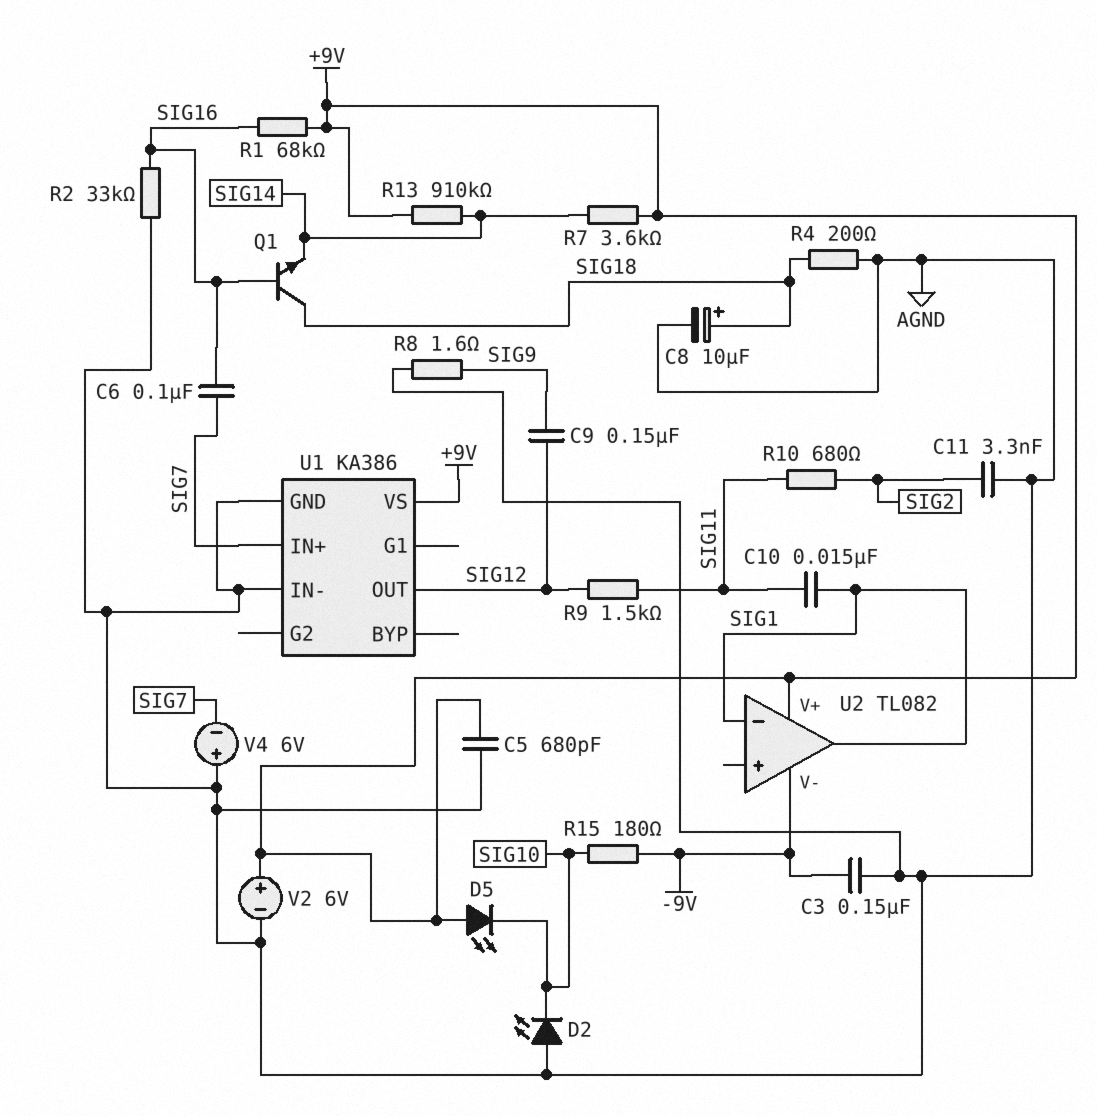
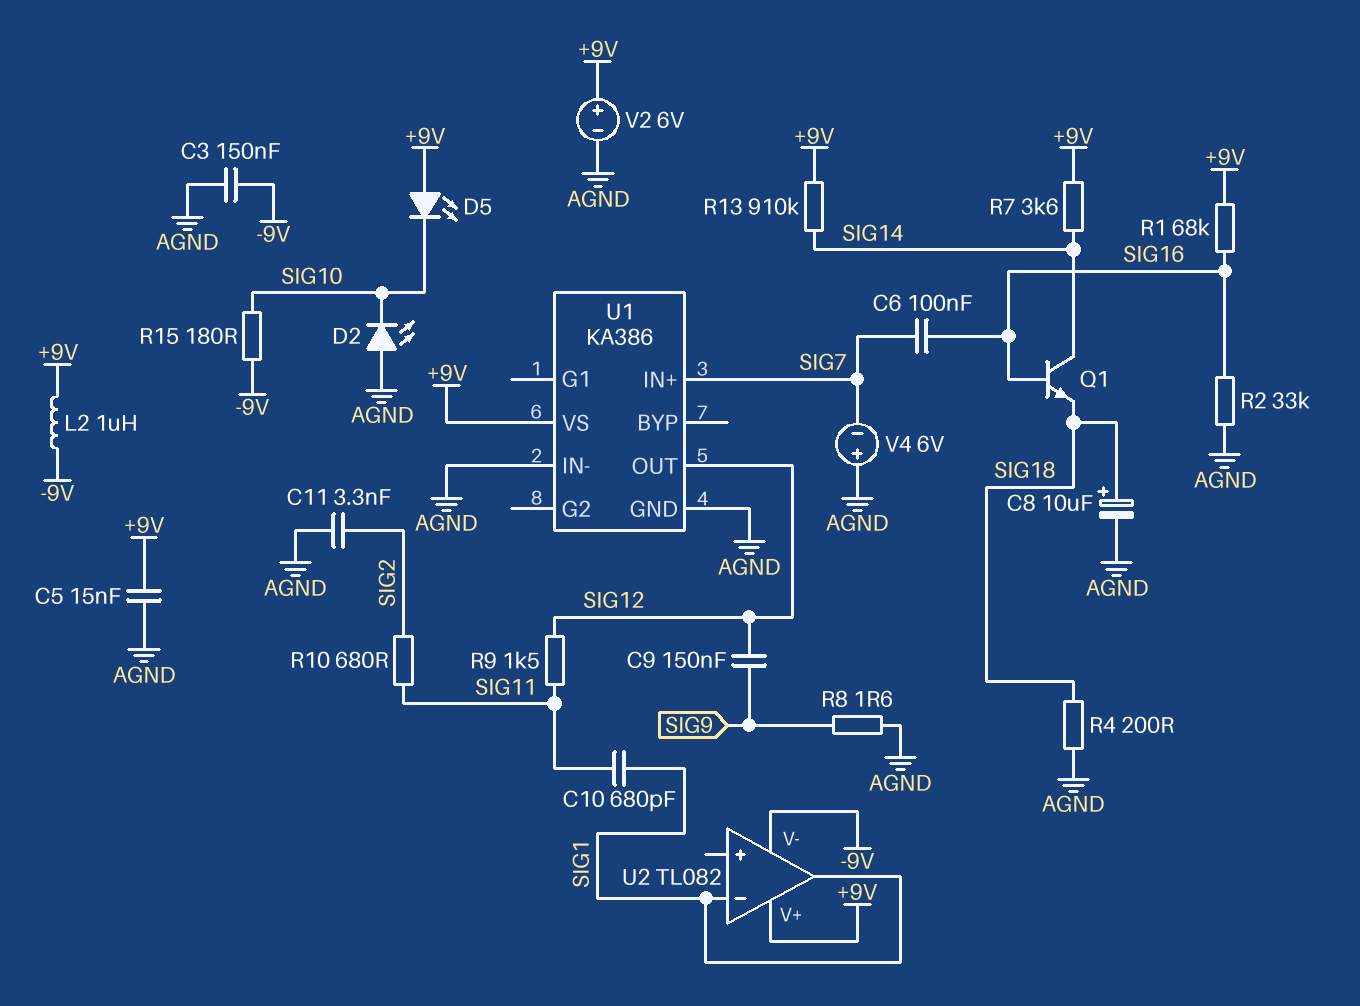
C5: 680pF (+9V, AGND) -> 15nF (+9V, AGND)
C10: 15nF (SIG1, SIG11) -> 680pF (SIG1, SIG11)
L2: none -> 1uH (+9V, -9V)
Q1: NPN (B SIG16, C SIG18, E SIG14) -> NPN (B SIG16, C SIG14, E SIG18)

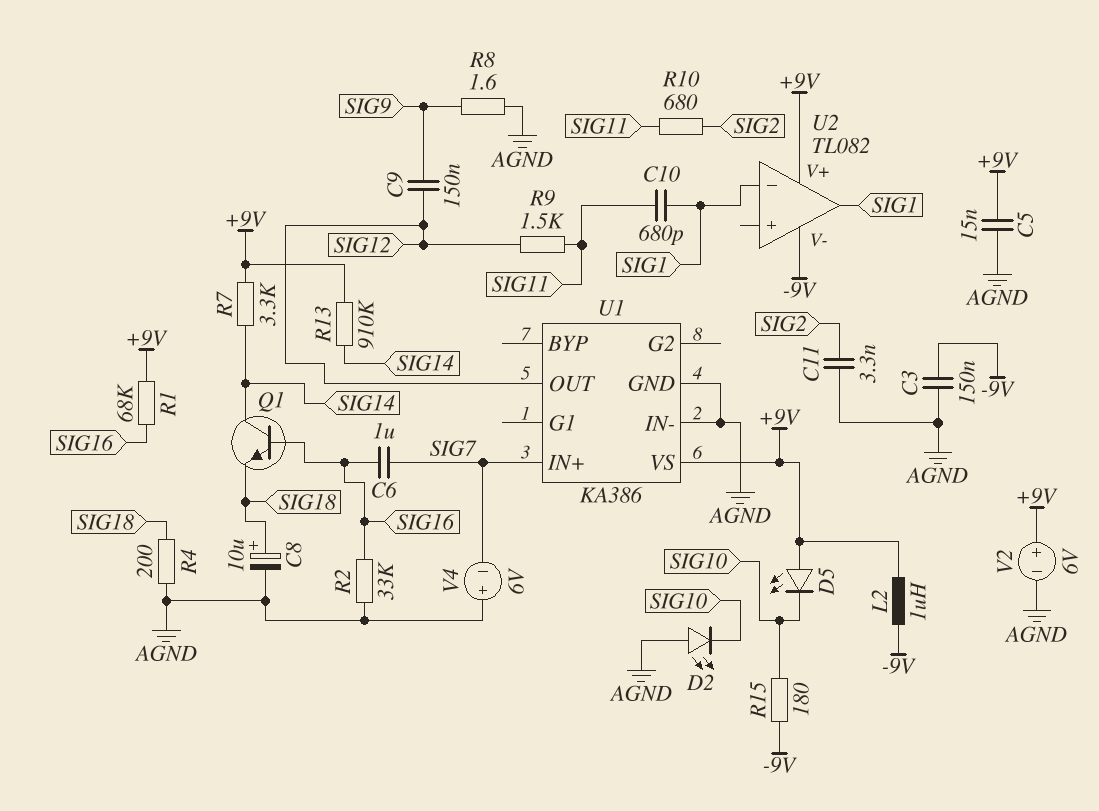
C6: 100nF (SIG7, SIG16) -> 1uF (SIG7, SIG16)
R7: 3.6k (+9V, SIG14) -> 3.3k (+9V, SIG14)

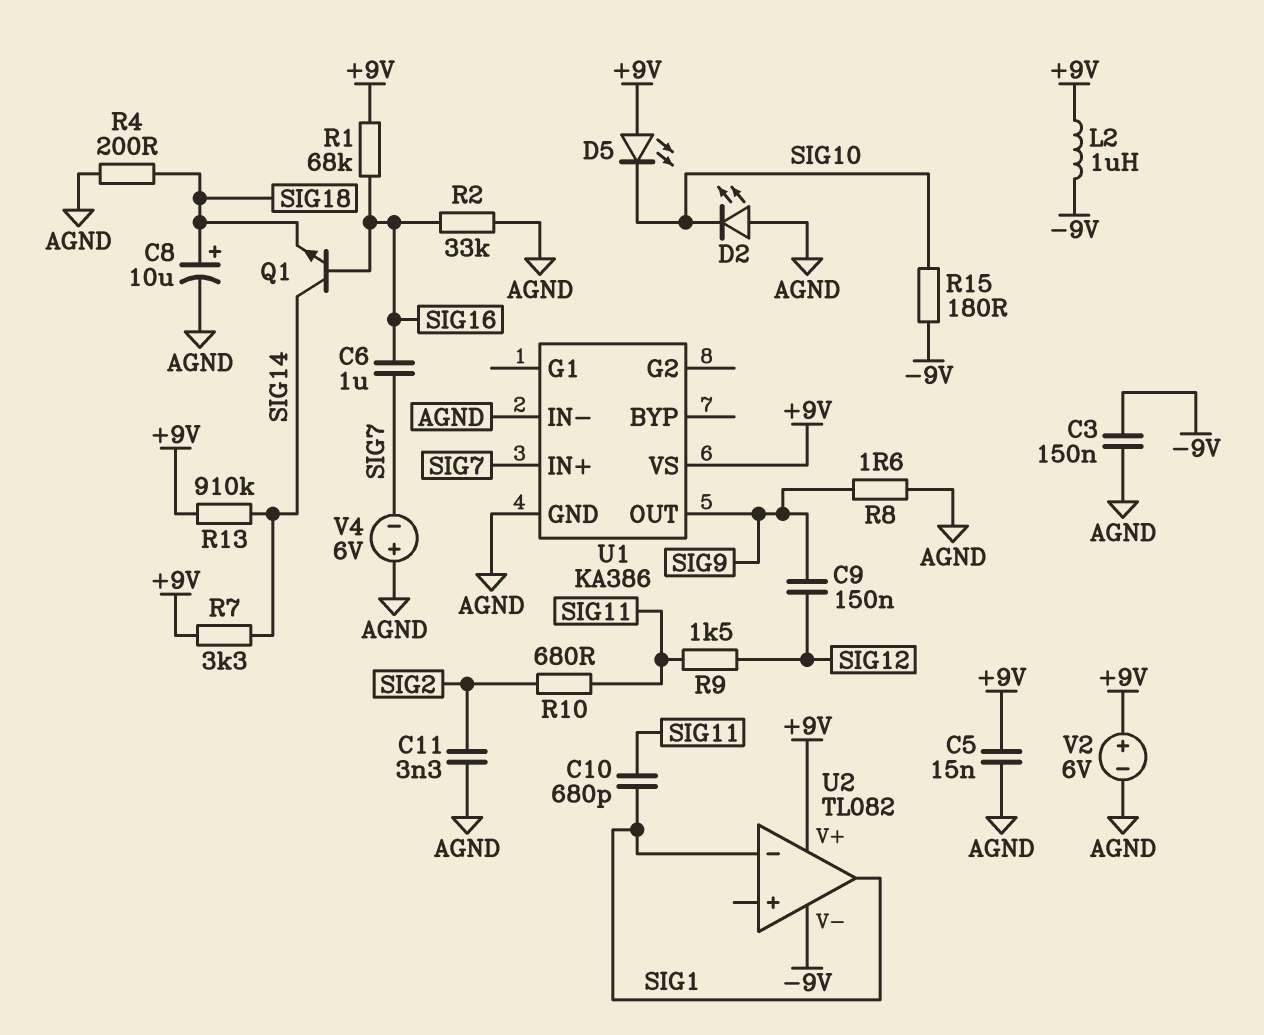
U1 pin OUT: SIG12 -> SIG9

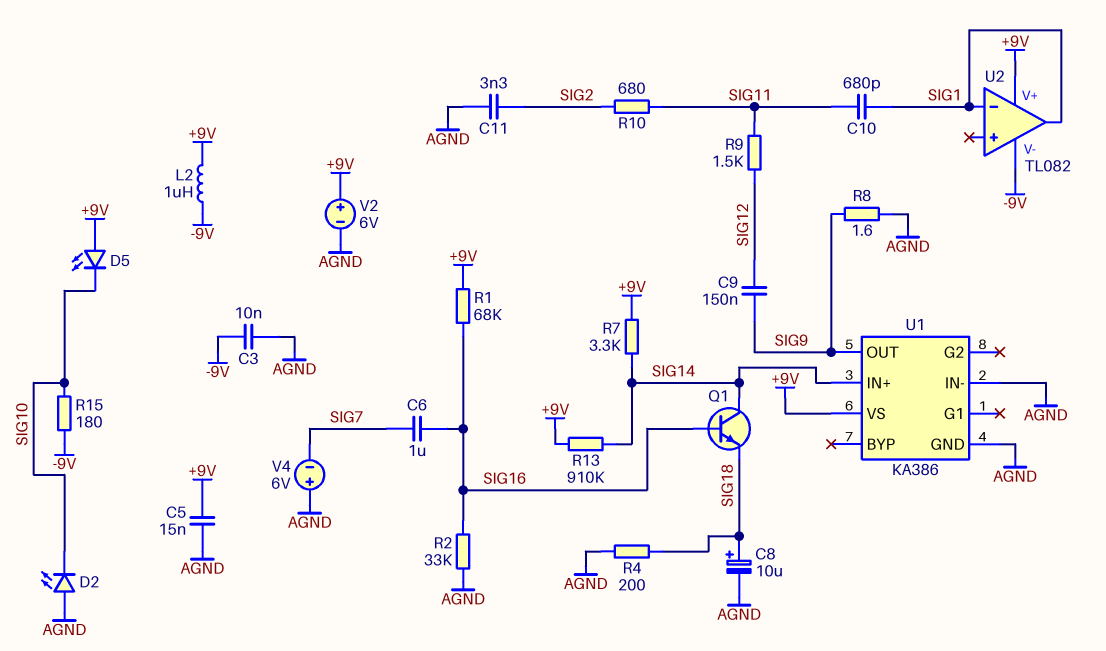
C3: 150nF (-9V, AGND) -> 10nF (-9V, AGND)
U1 pin IN+: SIG7 -> SIG14

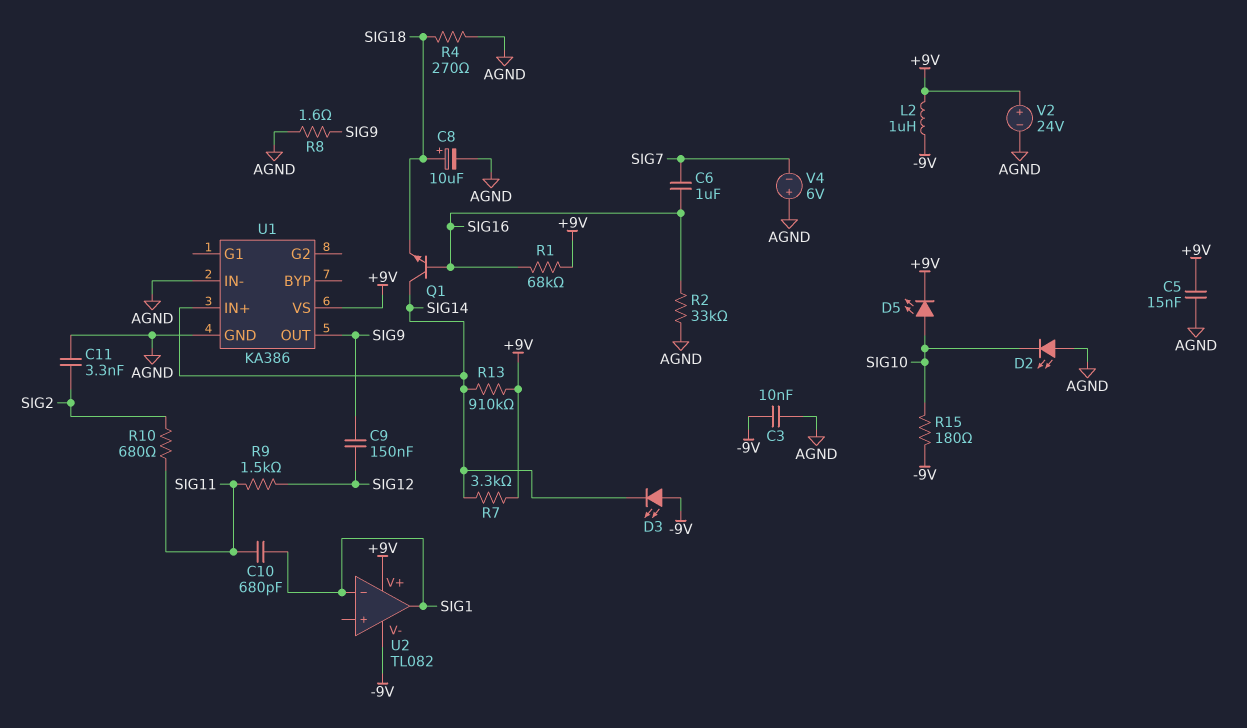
D3: none -> LED (A -9V, K SIG14)
D5: LED (A +9V, K SIG10) -> LED (A SIG10, K +9V)
R4: 200 (AGND, SIG18) -> 270 (AGND, SIG18)
V2: 6V (plus +9V, minus AGND) -> 24V (plus +9V, minus AGND)

